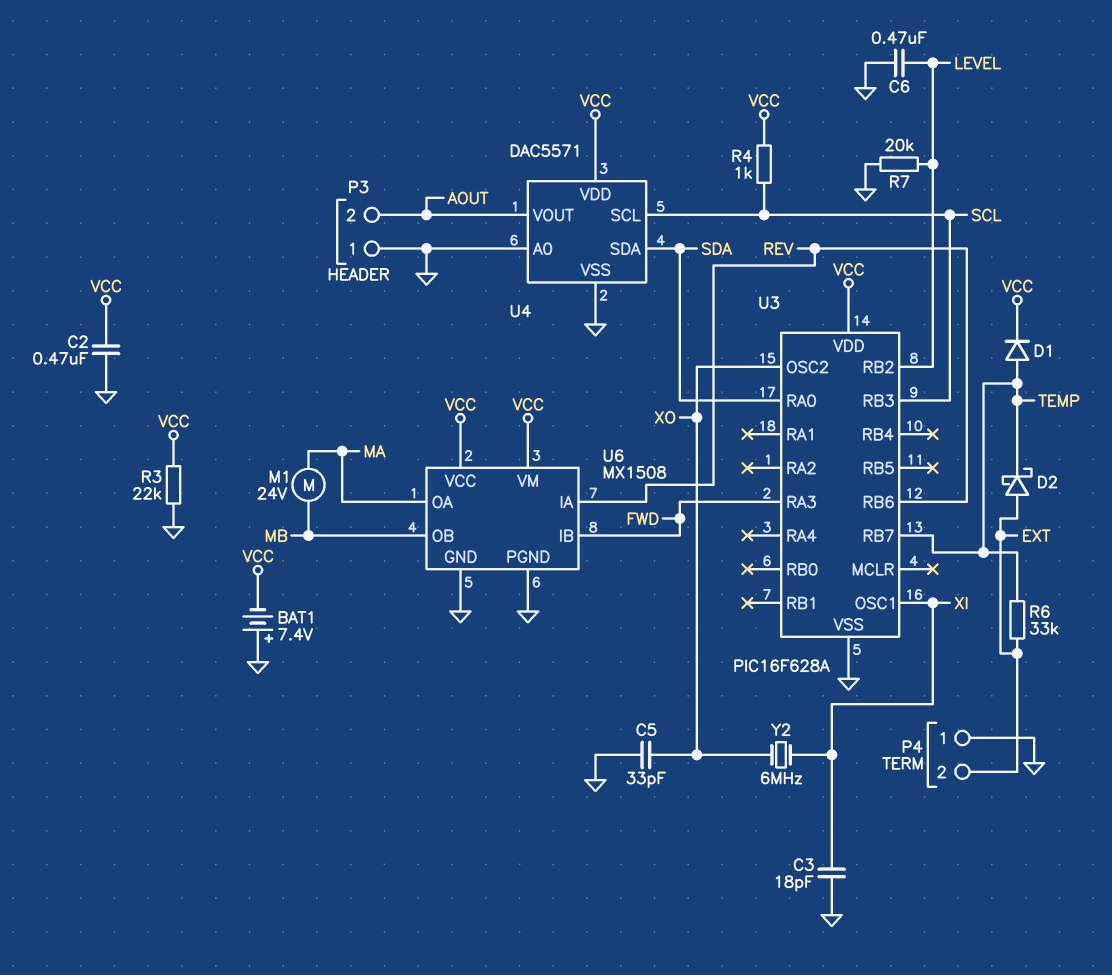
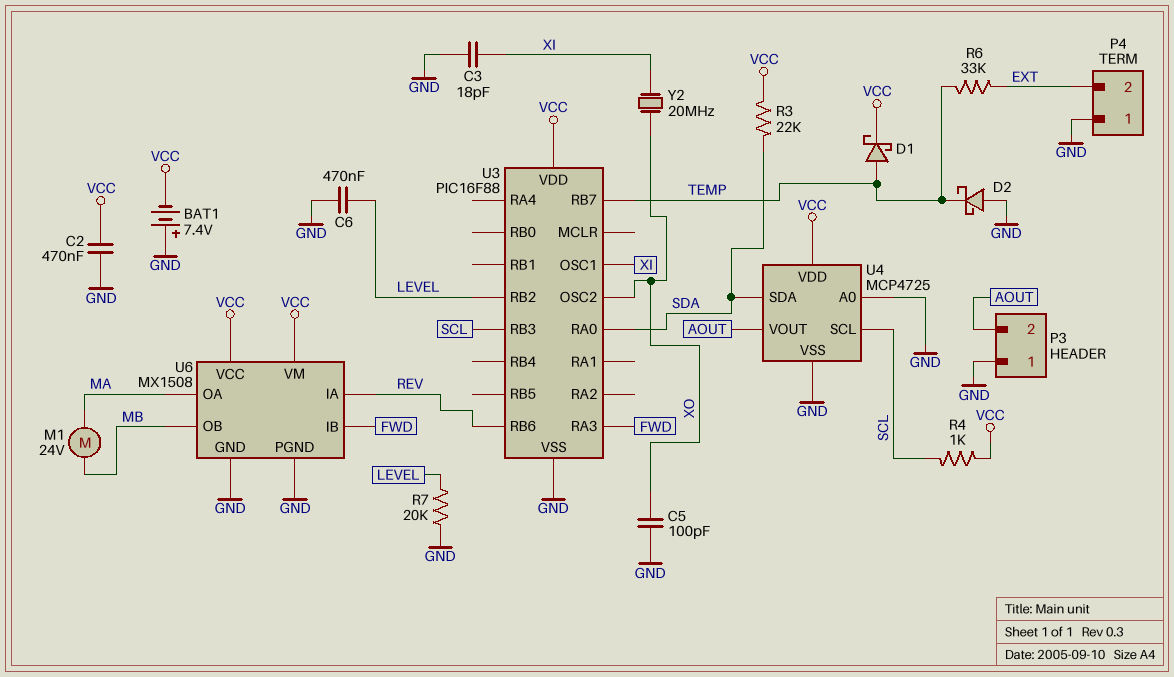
C5: 33pF (GND, XO) -> 100pF (GND, XO)
D1: diode (A TEMP, K VCC) -> schottky (A TEMP, K VCC)
D2: schottky (A EXT, K TEMP) -> schottky (A GND, K TEMP)
R3: 22k (GND, VCC) -> 22k (SDA, VCC)
U3: PIC16F628A -> PIC16F88
U4: DAC5571 -> MCP4725
Y2: 6MHz (XI, XO) -> 20MHz (XI, XO)

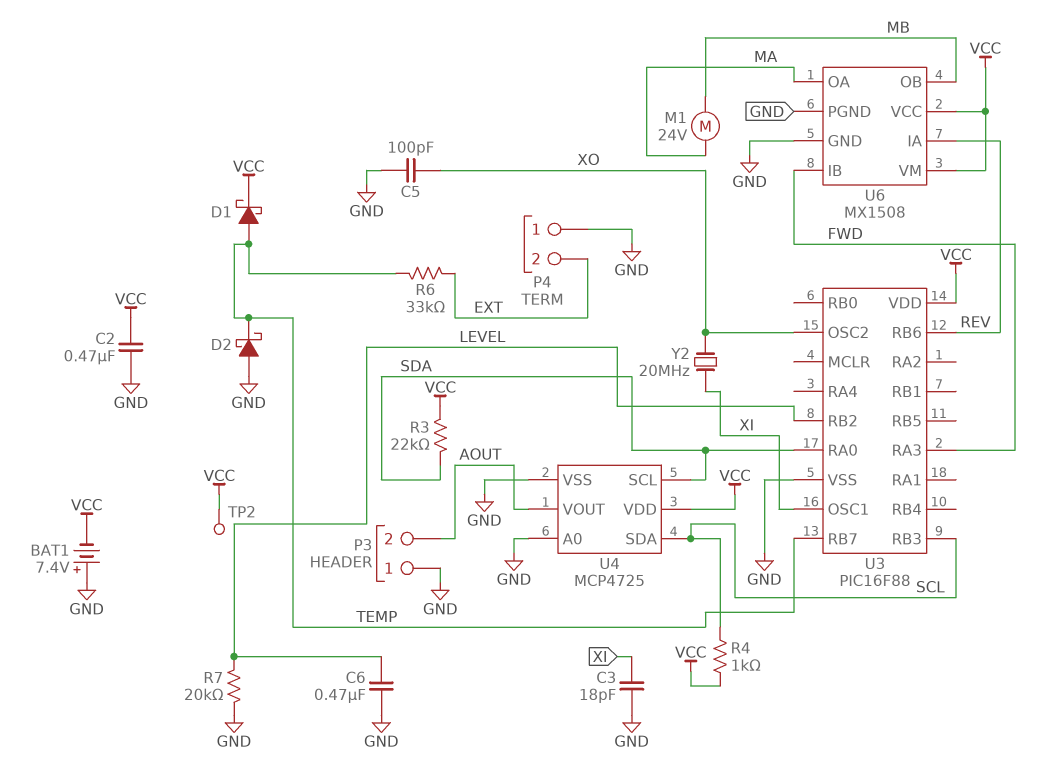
TP2: none -> test point (VCC)
U4 pin SCL: SCL -> SDA
U4 pin SDA: SDA -> SCL

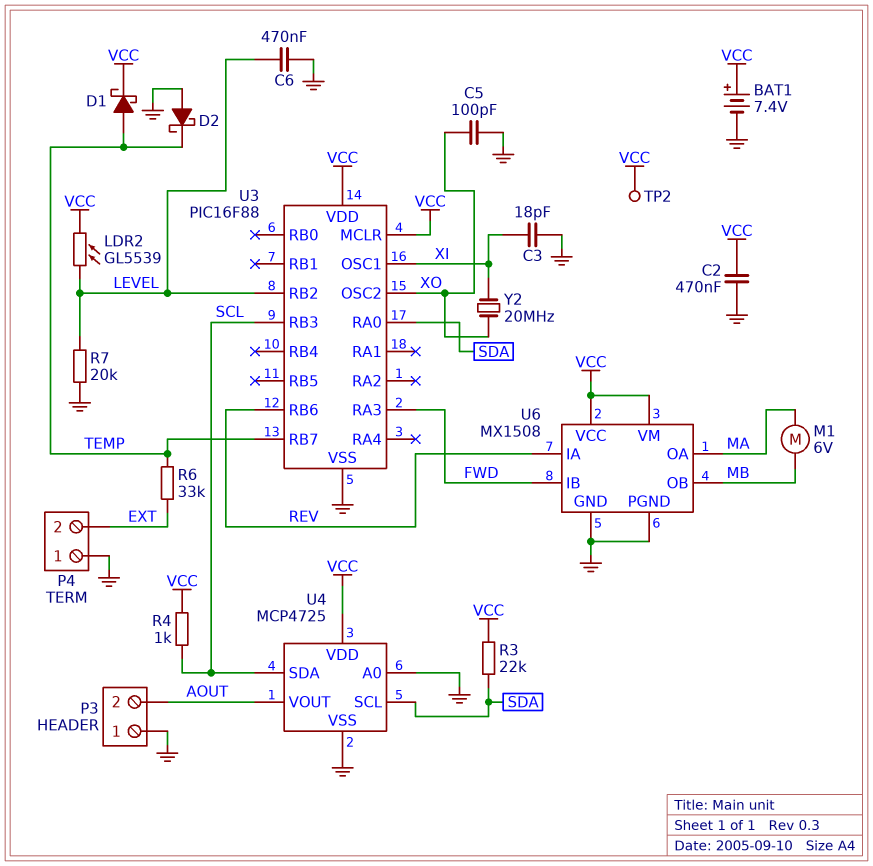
BAT1: 7.4V (plus GND, minus VCC) -> 7.4V (plus VCC, minus GND)
LDR2: none -> GL5539 (LEVEL, VCC)
M1: motor 24V (MA, MB) -> motor 6V (MA, MB)
U3 pin MCLR: none -> VCC

